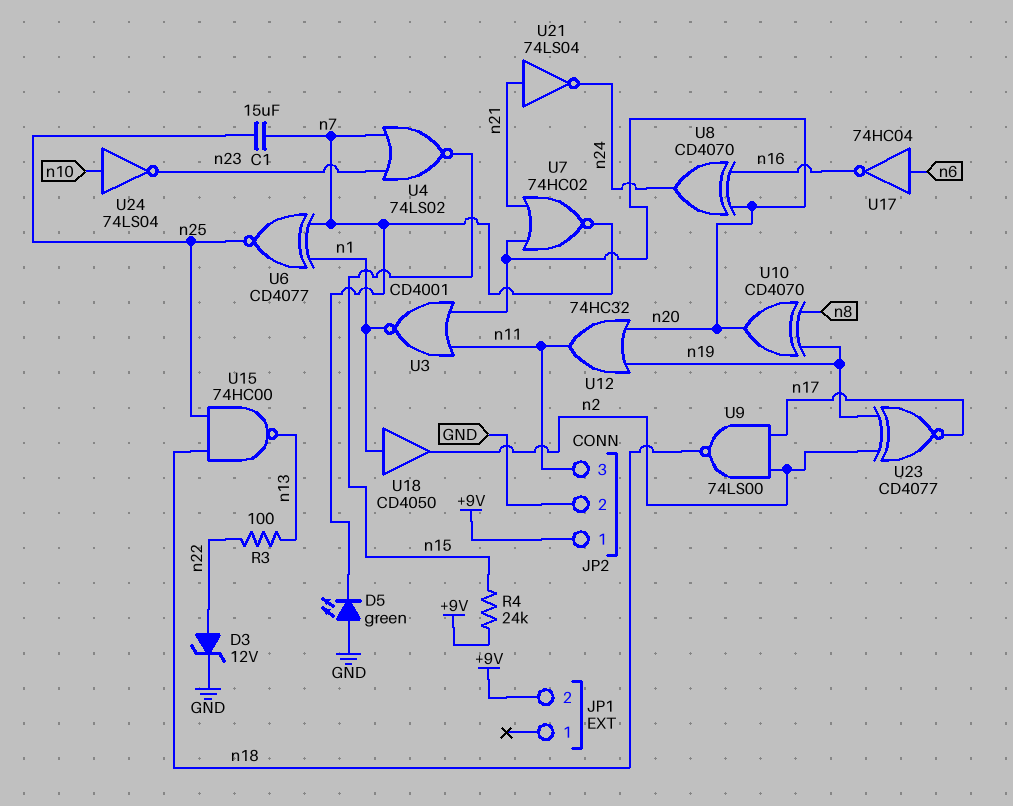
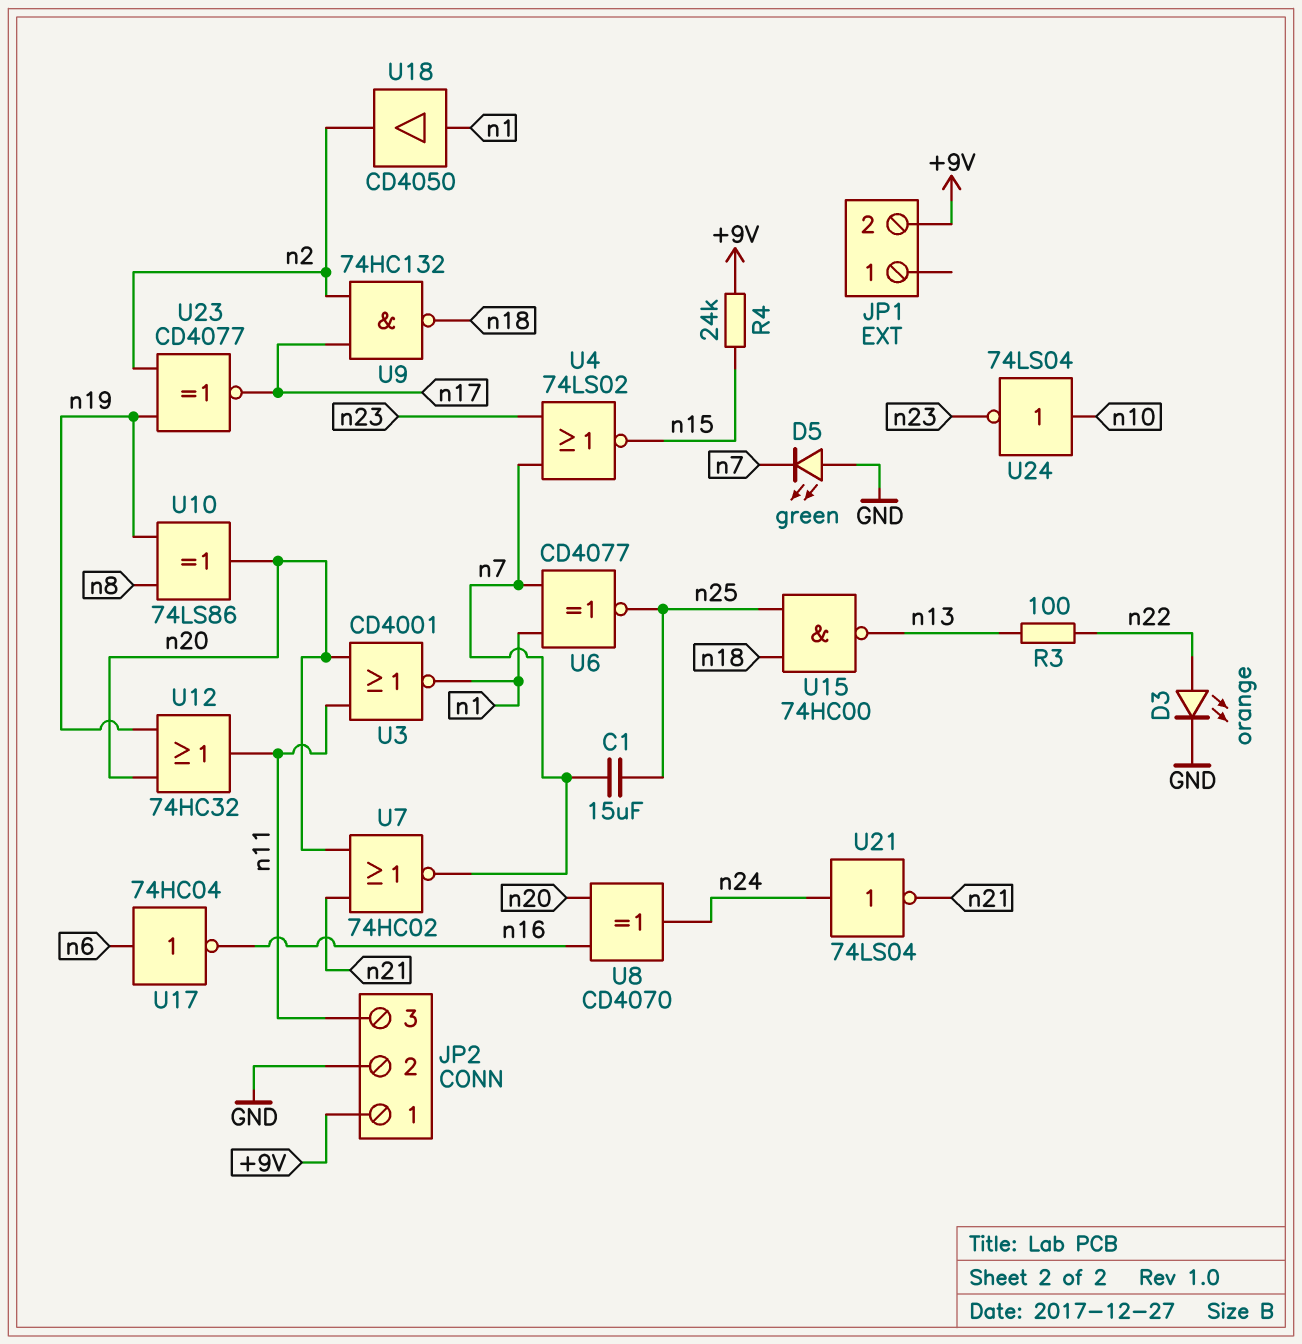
D3: zener 12V (A n22, K GND) -> LED orange (A n22, K GND)
U9: NAND 74LS00 (in n2, in n17, out n18) -> NAND 74HC132 (in n2, in n17, out n18)
U10: XOR CD4070 (in n8, in n19, out n20) -> XOR 74LS86 (in n8, in n19, out n20)
U21: NOT 74LS04 (in n21, out n24) -> NOT 74LS04 (in n24, out n21)

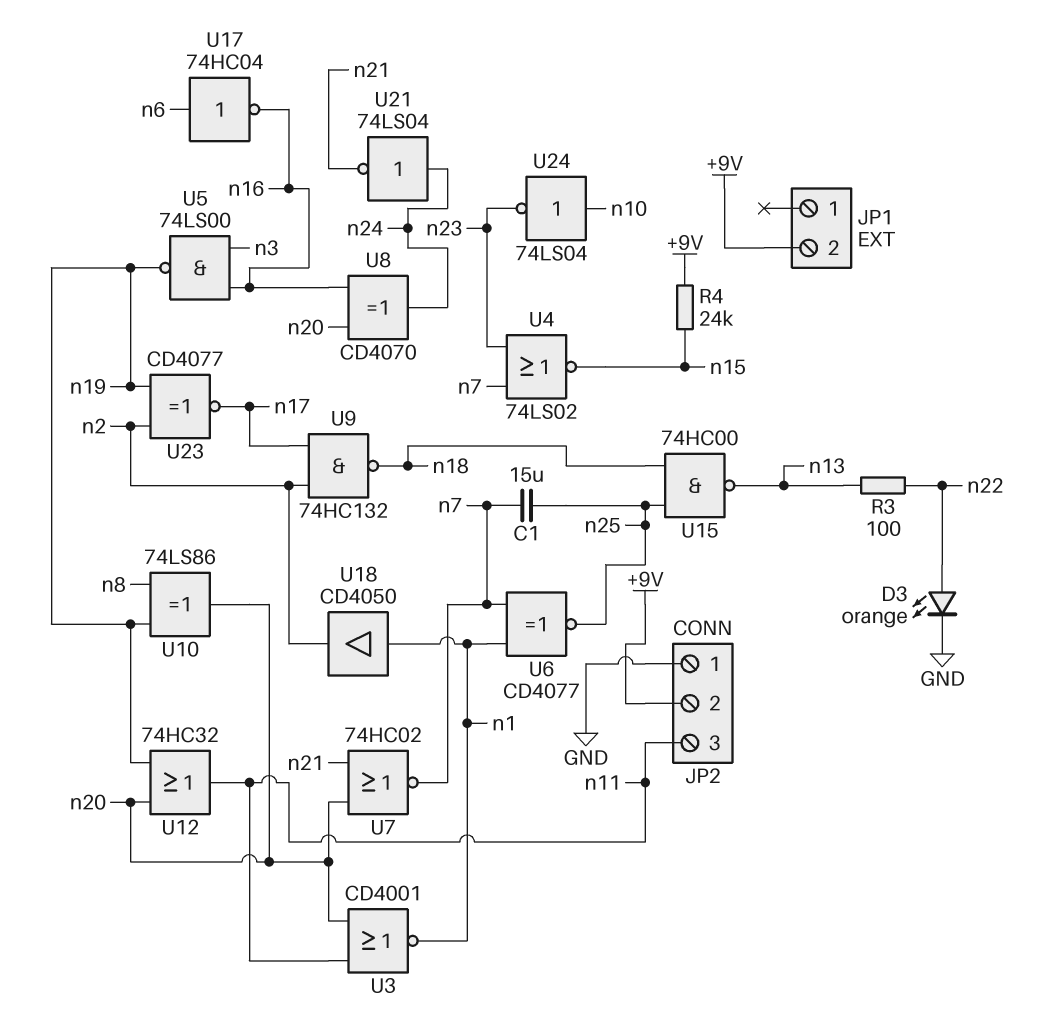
D5: LED green (A GND, K n7) -> none
JP2 pin 1: +9V -> GND
JP2 pin 2: GND -> +9V
U5: none -> NAND 74LS00 (in n3, in n16, out n19)

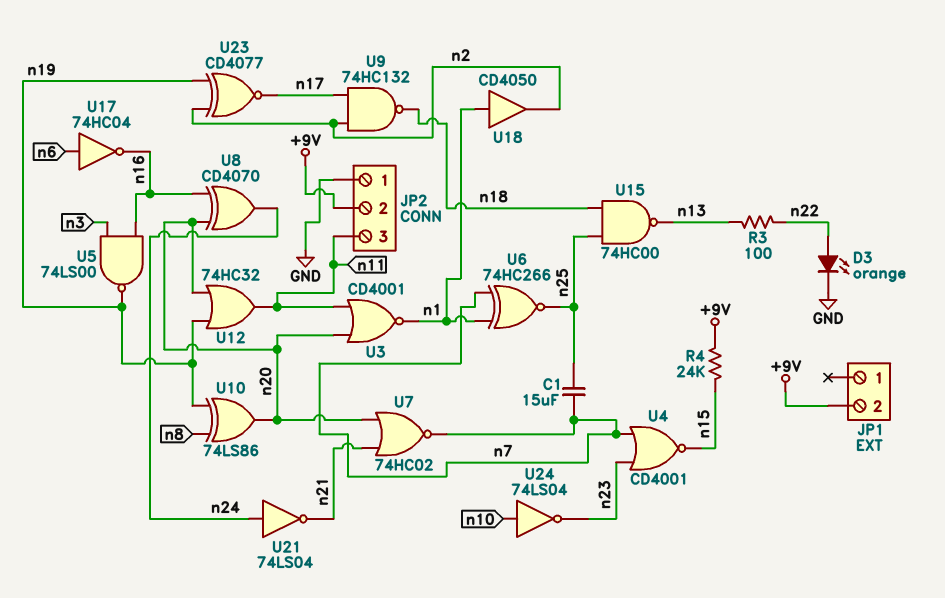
U4: NOR 74LS02 (in n7, in n23, out n15) -> NOR CD4001 (in n7, in n23, out n15)
U6: XNOR CD4077 (in n1, in n7, out n25) -> XNOR 74HC266 (in n1, in n7, out n25)

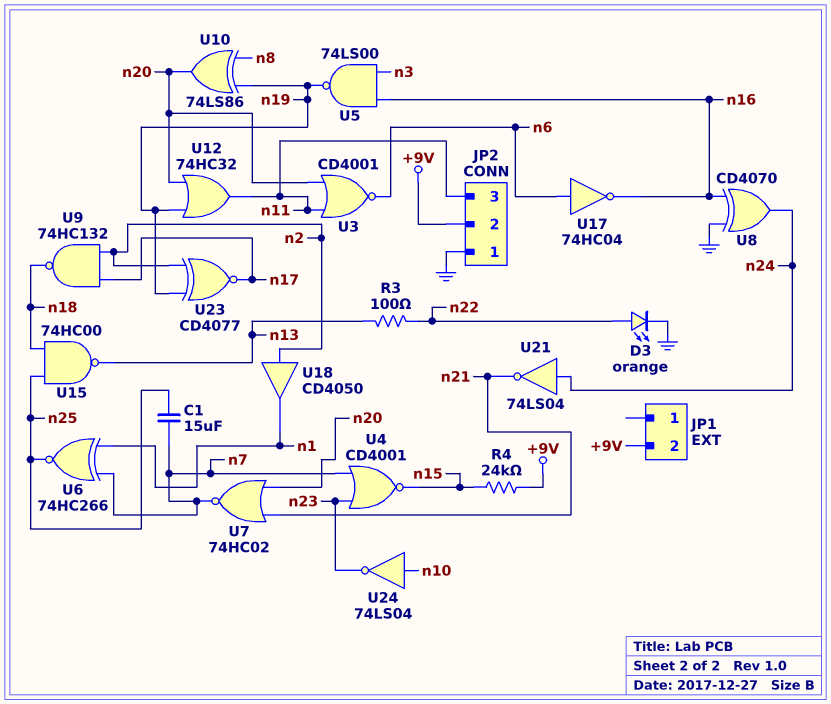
U3: NOR CD4001 (in n11, in n20, out n1) -> NOR CD4001 (in n11, in n20, out n6)
U8: XOR CD4070 (in n16, in n20, out n24) -> XOR CD4070 (in GND, in n16, out n24)
U18: buffer CD4050 (in n1, out n2) -> buffer CD4050 (in n2, out n1)

